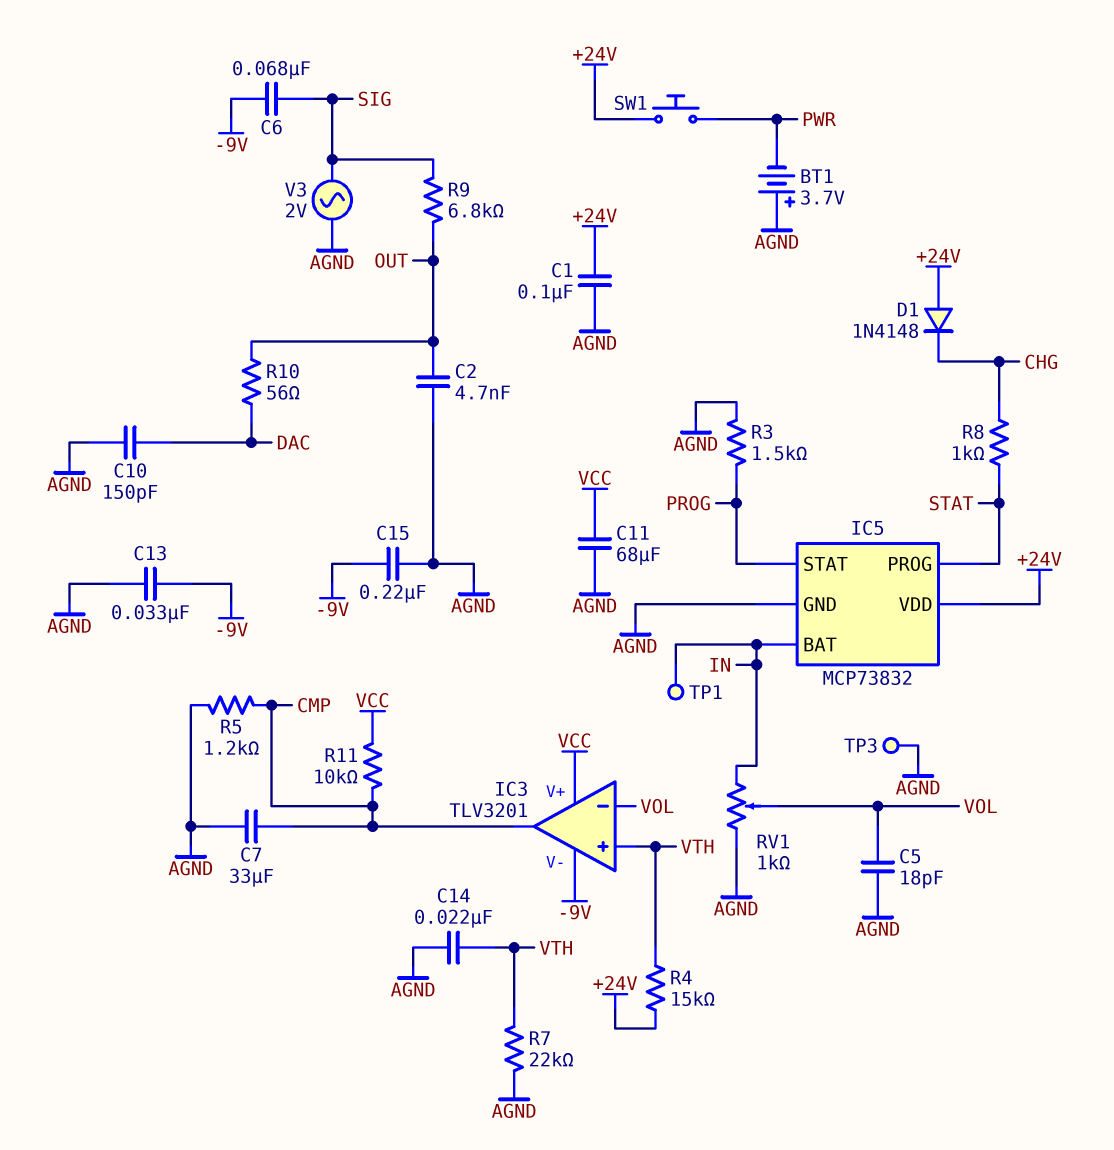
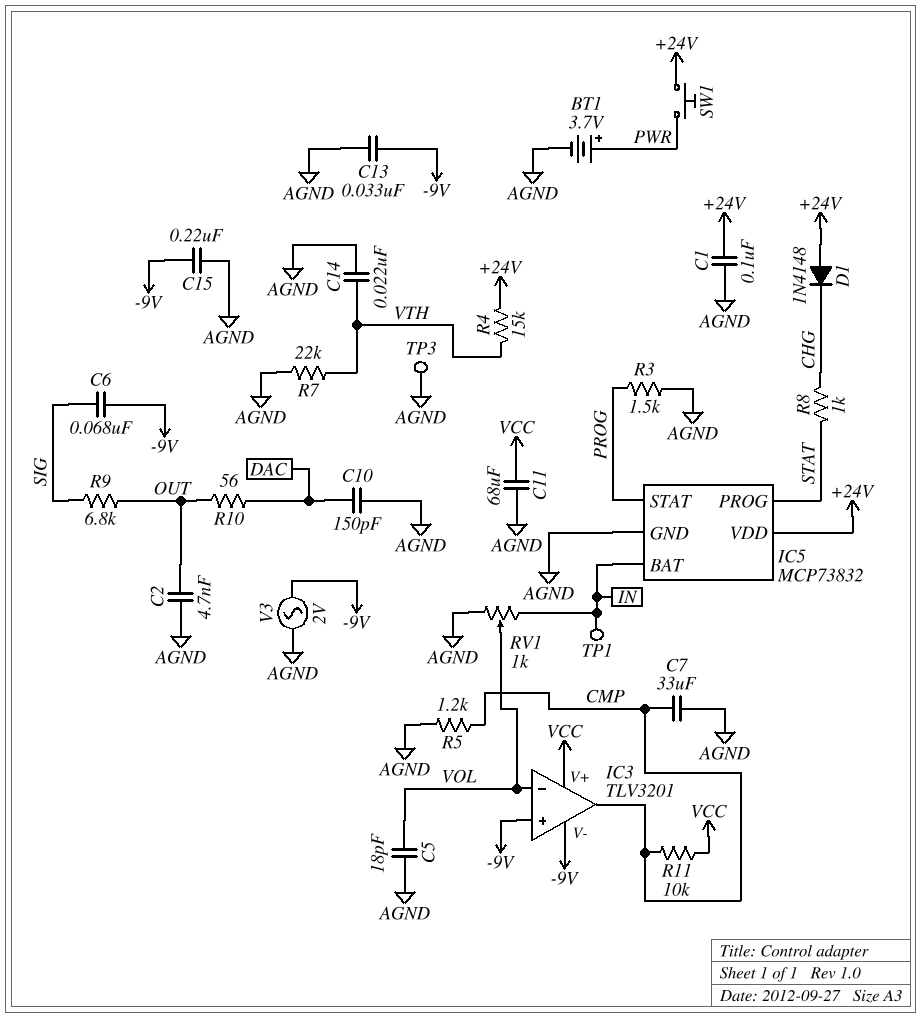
BT1: 3.7V (plus AGND, minus PWR) -> 3.7V (plus PWR, minus AGND)
IC3 pin in+: VTH -> -9V
V3: AC 2V (AGND, SIG) -> AC 2V (-9V, AGND)

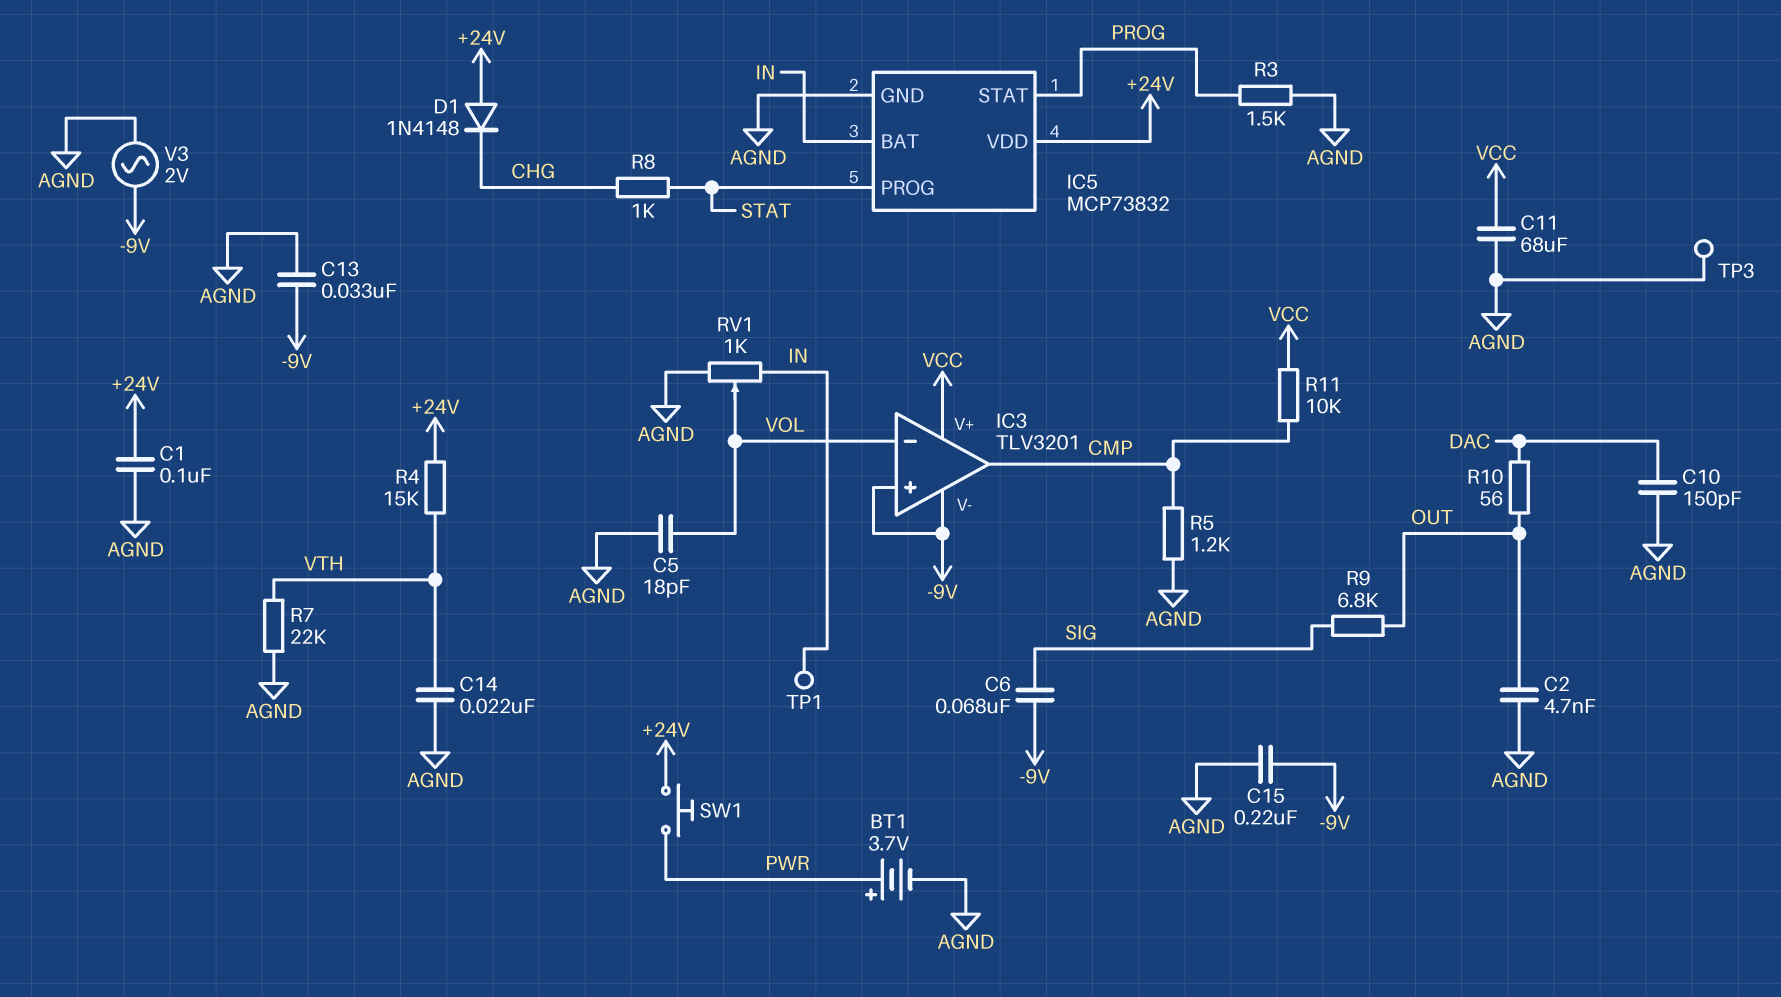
C7: 33uF (AGND, CMP) -> none

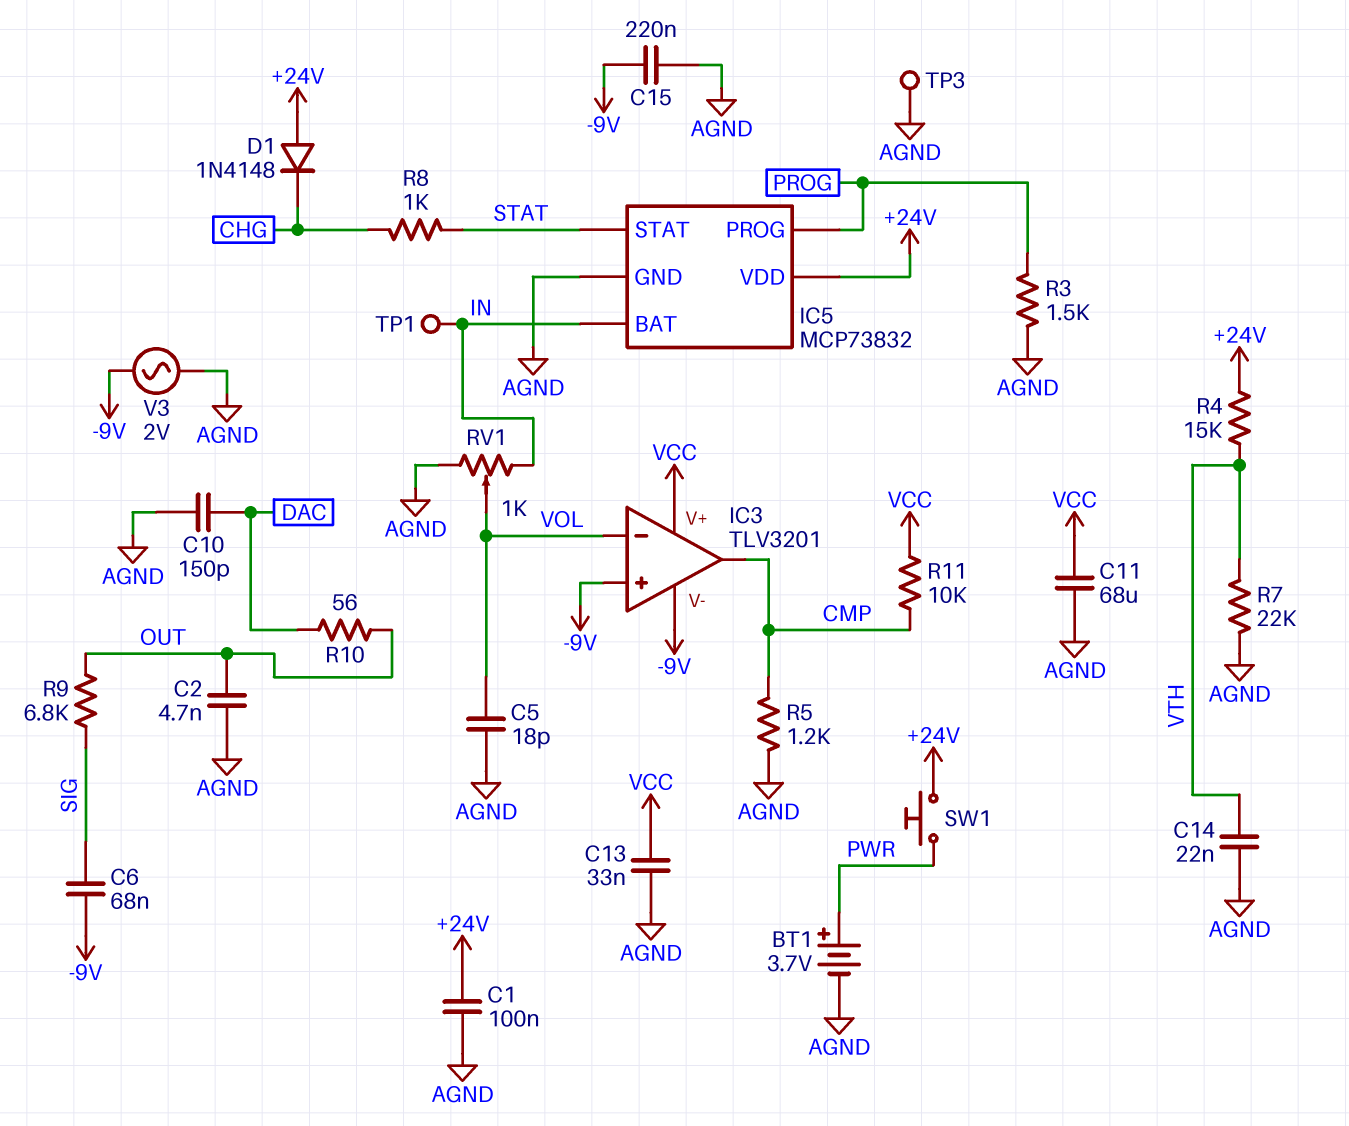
C13: 33nF (-9V, AGND) -> 33nF (AGND, VCC)
IC5 pin PROG: STAT -> PROG
IC5 pin STAT: PROG -> STAT

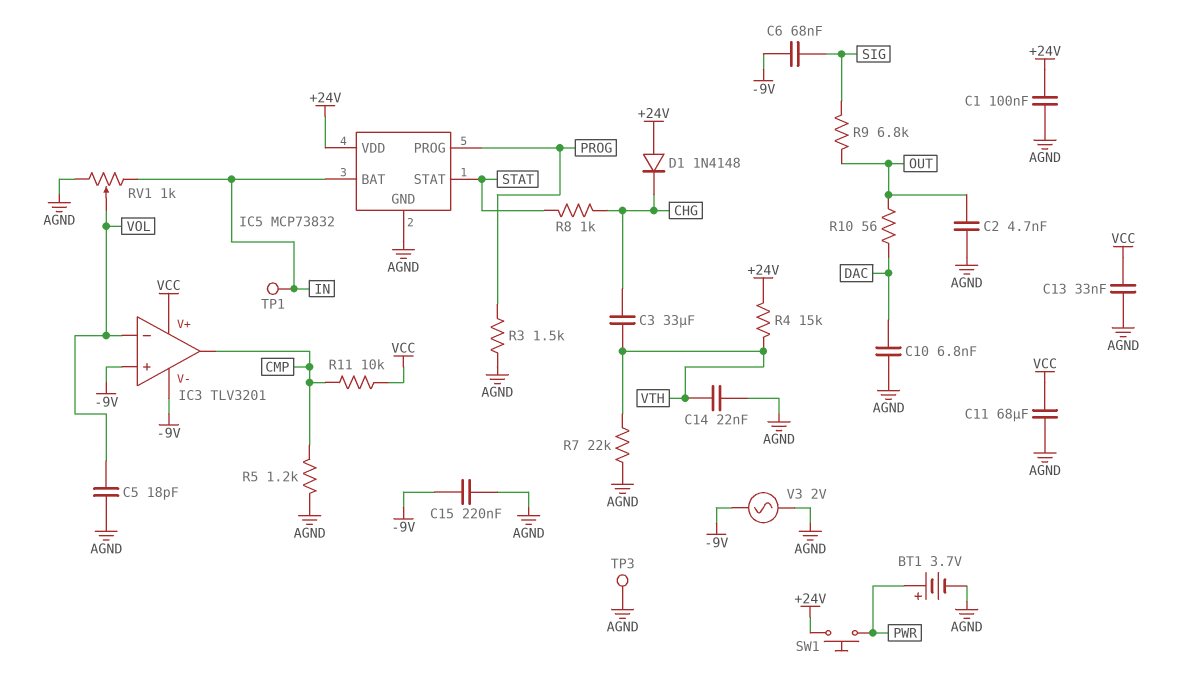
C3: none -> 33uF (CHG, VTH)
C10: 150pF (AGND, DAC) -> 6.8nF (AGND, DAC)

